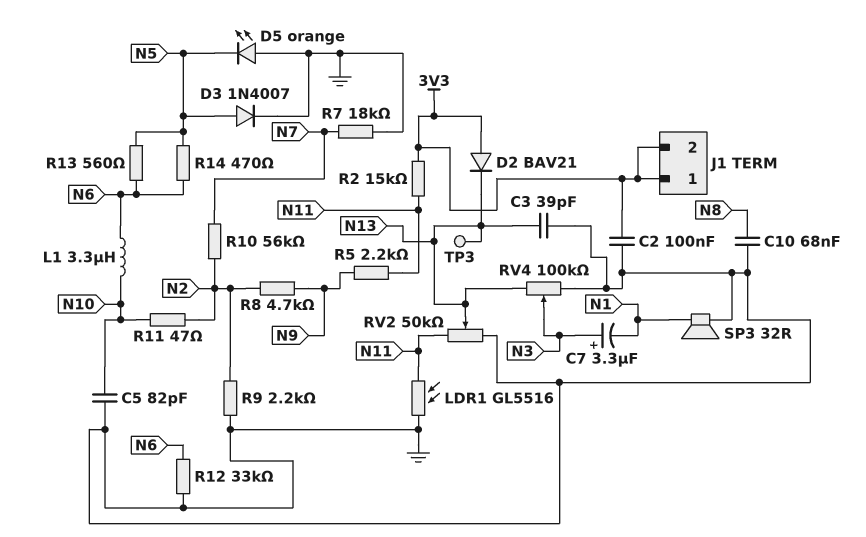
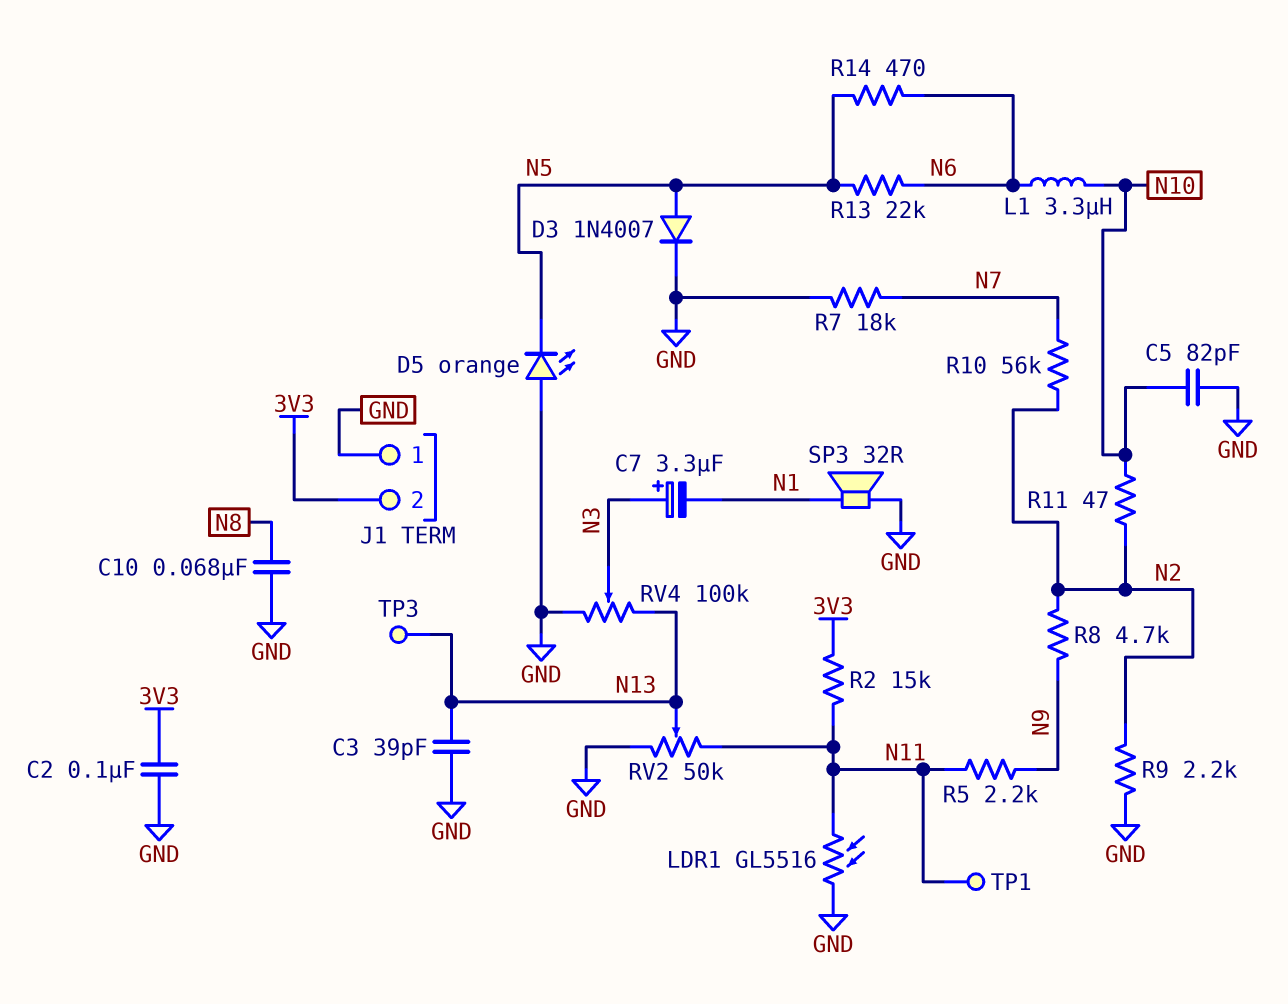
D2: diode BAV21 (A 3V3, K N13) -> none
J1 pin 1: 3V3 -> GND
R12: 33k (GND, N6) -> none
R13: 560 (N5, N6) -> 22k (N5, N6)
TP1: none -> test point (N11)

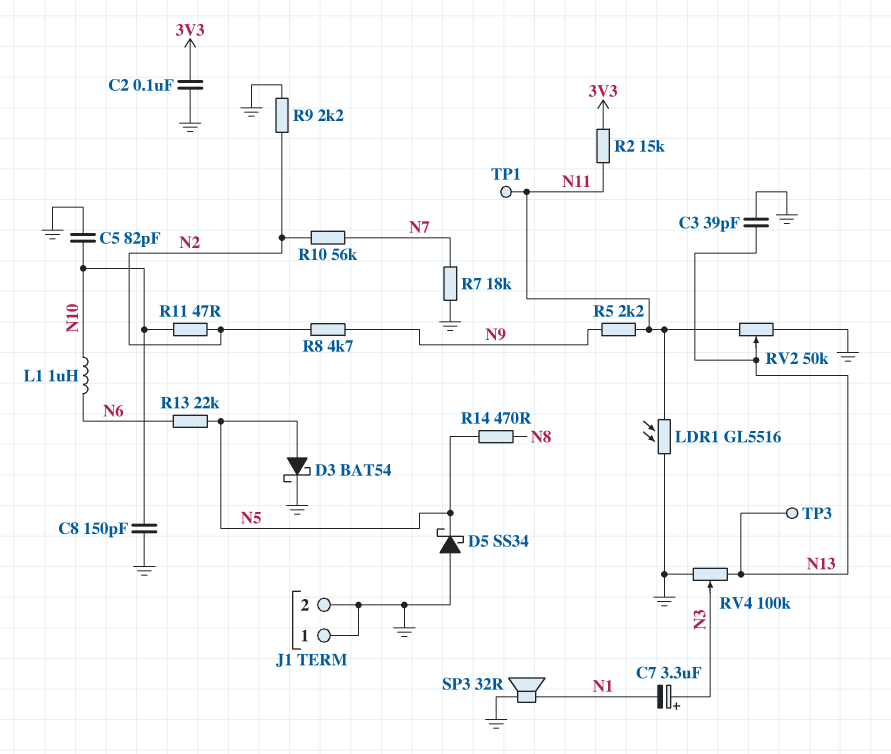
C8: none -> 150pF (GND, N10)
C10: 68nF (GND, N8) -> none
D3: diode 1N4007 (A N5, K GND) -> schottky BAT54 (A N5, K GND)
D5: LED orange (A GND, K N5) -> schottky SS34 (A GND, K N5)
J1 pin 2: 3V3 -> GND
L1: 3.3uH (N6, N10) -> 1uH (N6, N10)
R14: 470 (N5, N6) -> 470 (N5, N8)

